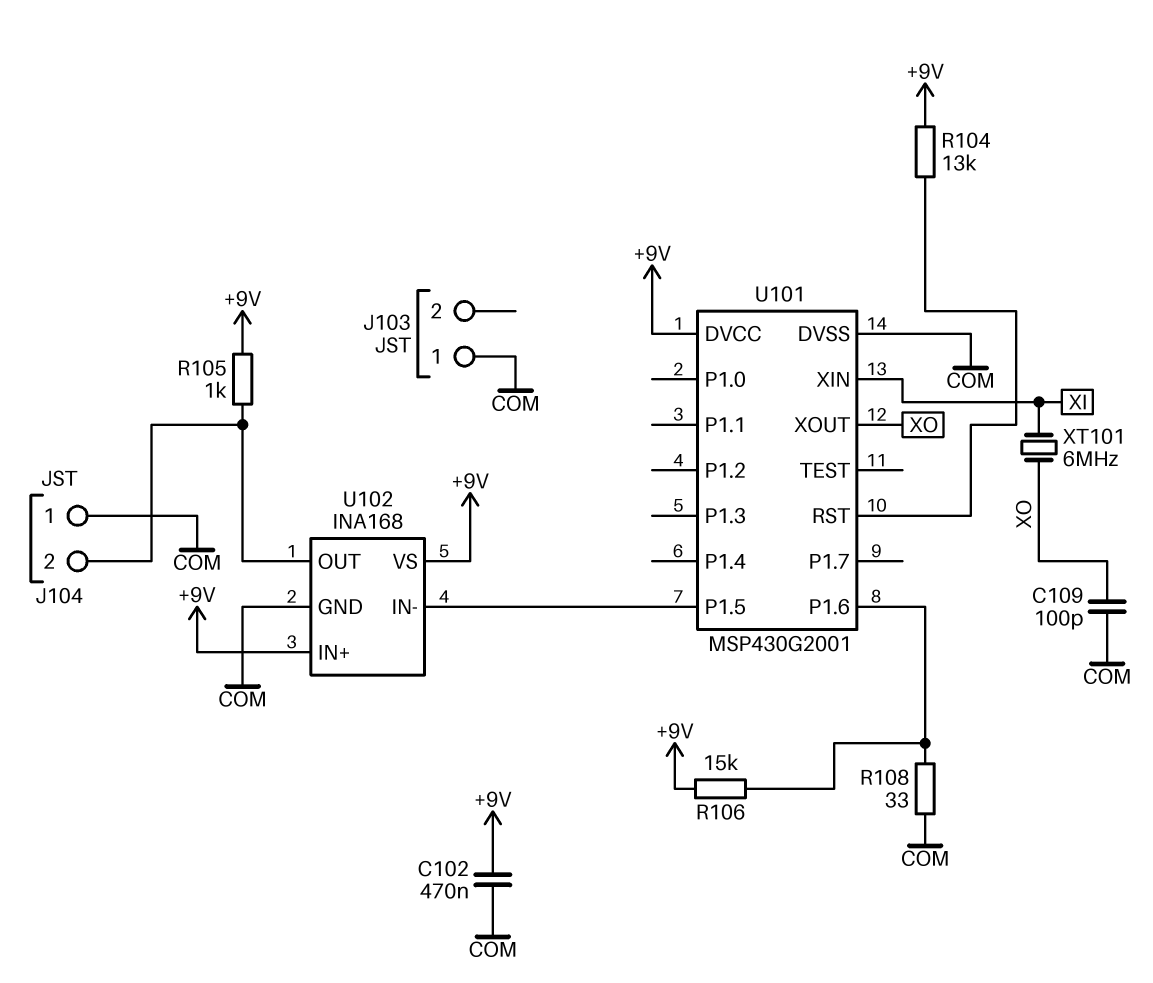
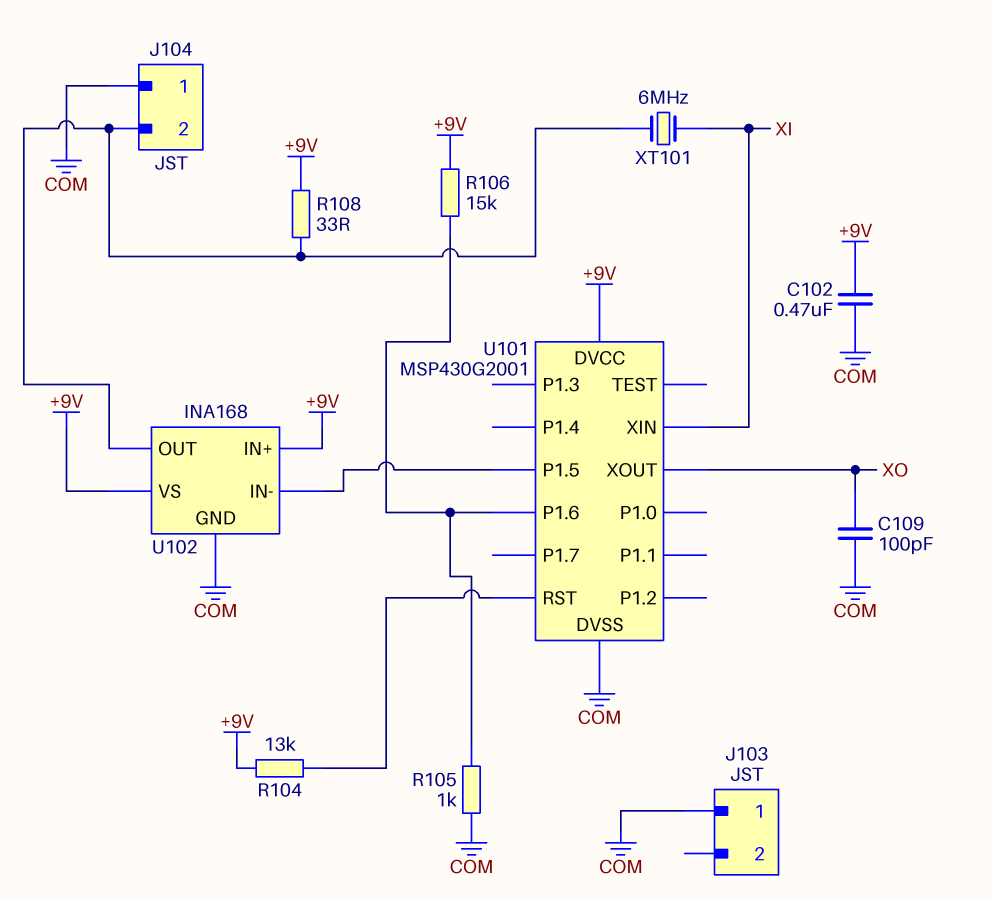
R105: 1k (+9V, J104/2) -> 1k (COM, U101/P1.6)
R108: 33 (COM, U101/P1.6) -> 33 (+9V, J104/2)
XT101: 6MHz (XI, XO) -> 6MHz (J104/2, XI)

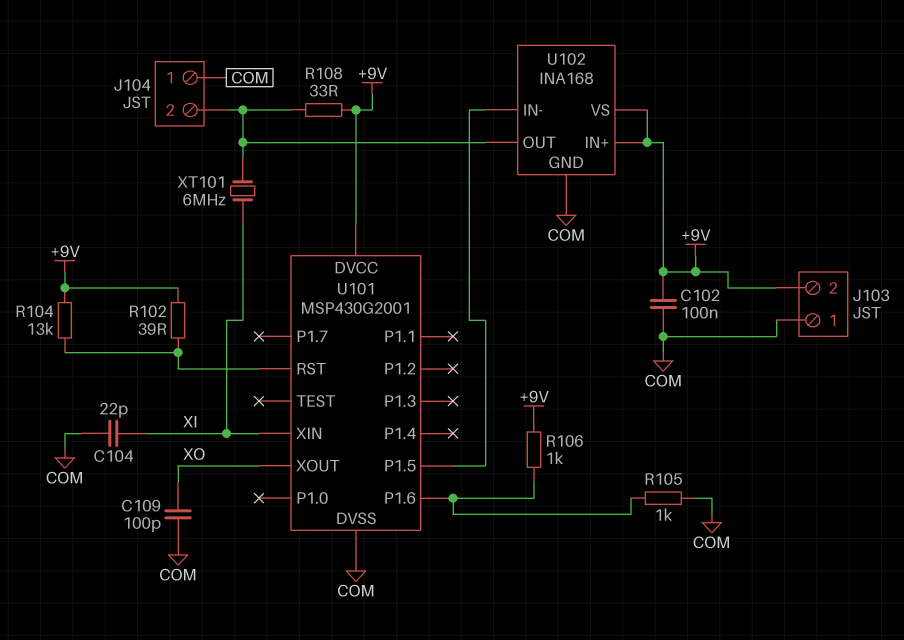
C102: 470nF (+9V, COM) -> 100nF (+9V, COM)
C104: none -> 22pF (COM, XI)
J103 pin 2: none -> +9V
R102: none -> 39 (+9V, U101/RST)
R106: 15k (+9V, U101/P1.6) -> 1k (+9V, U101/P1.6)

